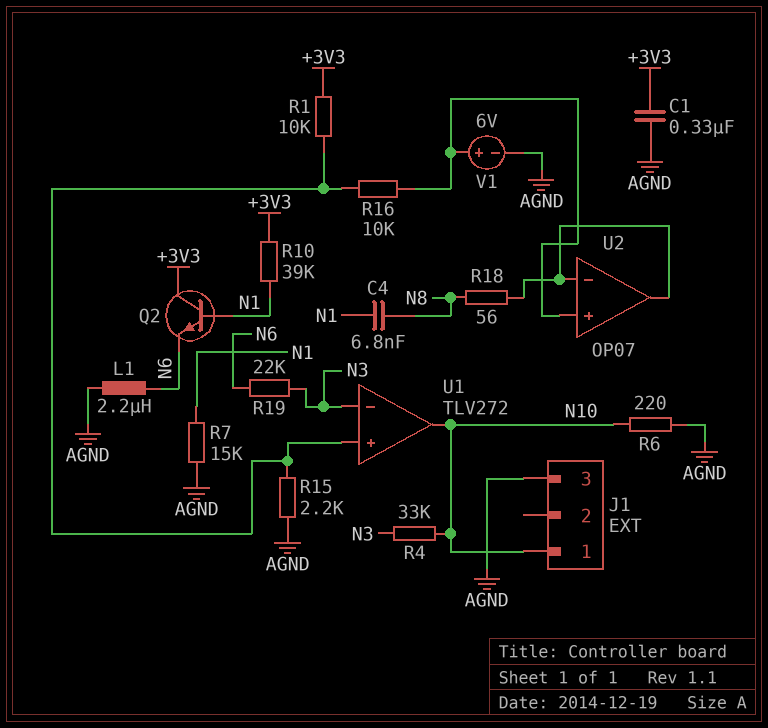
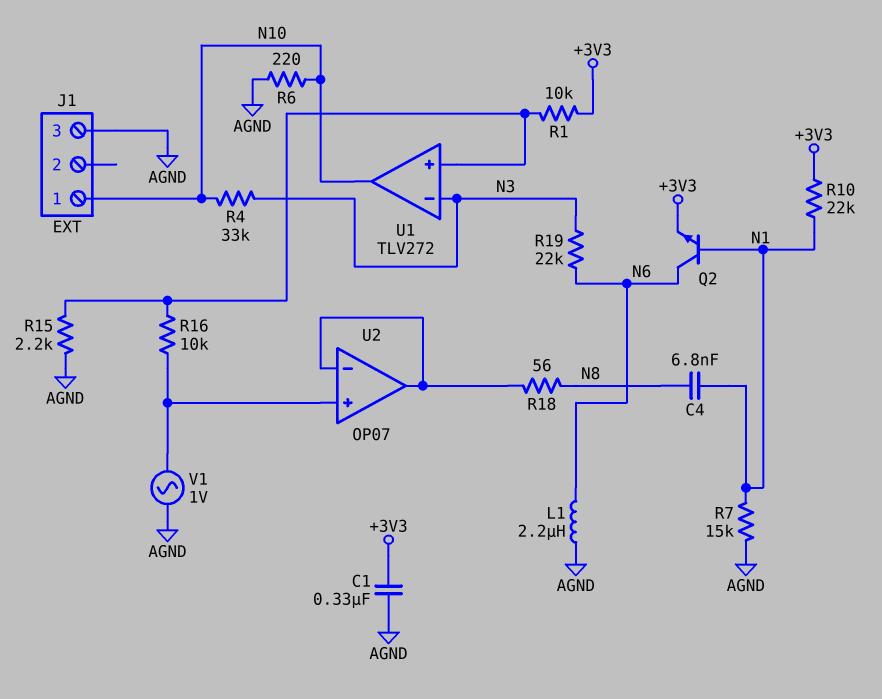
Q2: NPN (B N1, C +3V3, E N6) -> NPN (B N1, C N6, E +3V3)
R10: 39k (+3V3, N1) -> 22k (+3V3, N1)
V1: 6V (plus U2/in+, minus AGND) -> AC 1V (AGND, U2/in+)

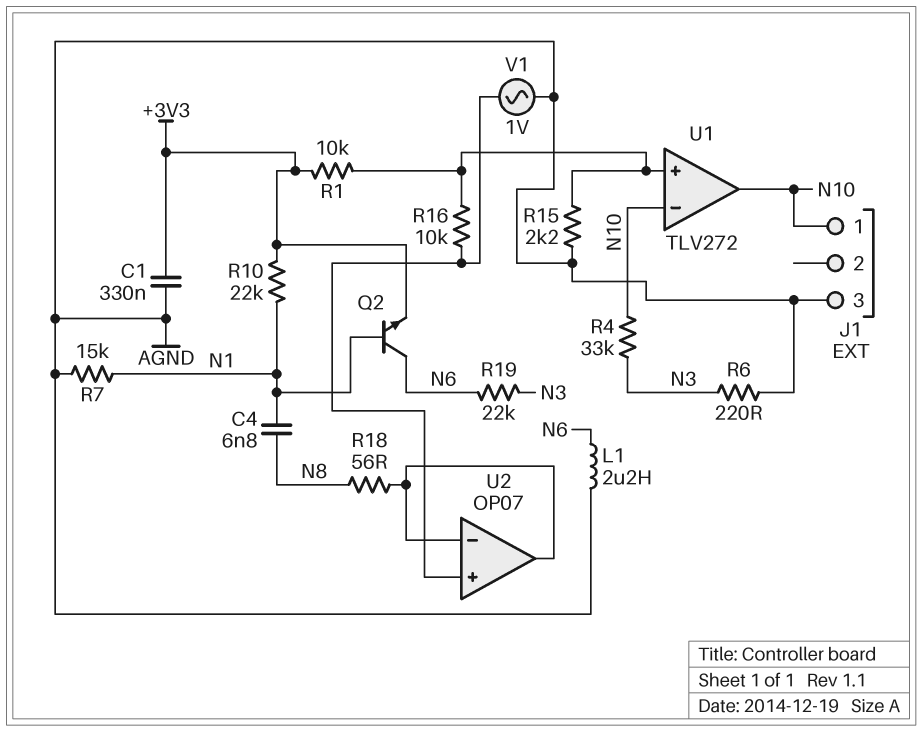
R6: 220 (AGND, N10) -> 220 (AGND, N3)
U1 pin in-: N3 -> N10

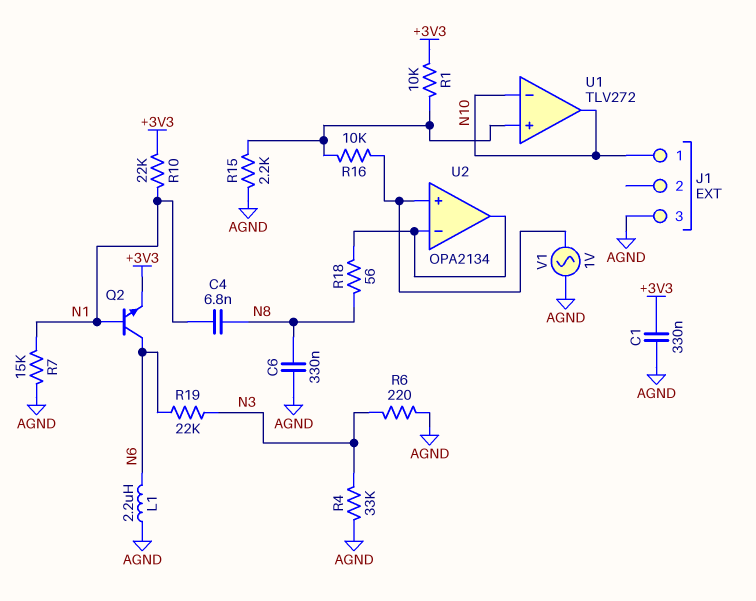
C6: none -> 330nF (AGND, N8)
R4: 33k (N3, N10) -> 33k (AGND, N3)
U2: OP07 -> OPA2134

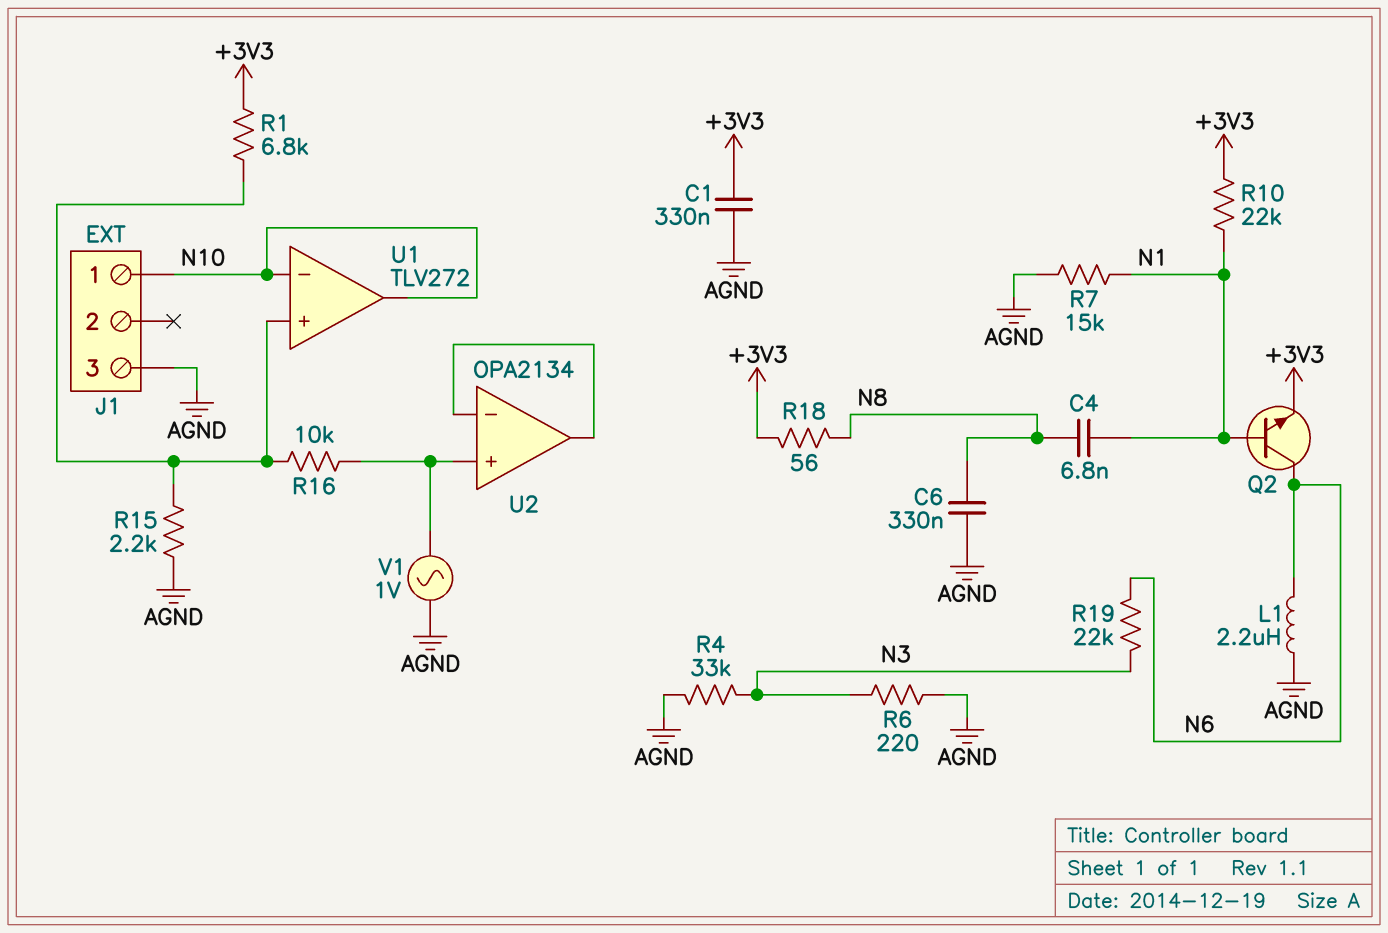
R1: 10k (+3V3, U1/in+) -> 6.8k (+3V3, U1/in+)
R18: 56 (N8, U2/in-) -> 56 (+3V3, N8)

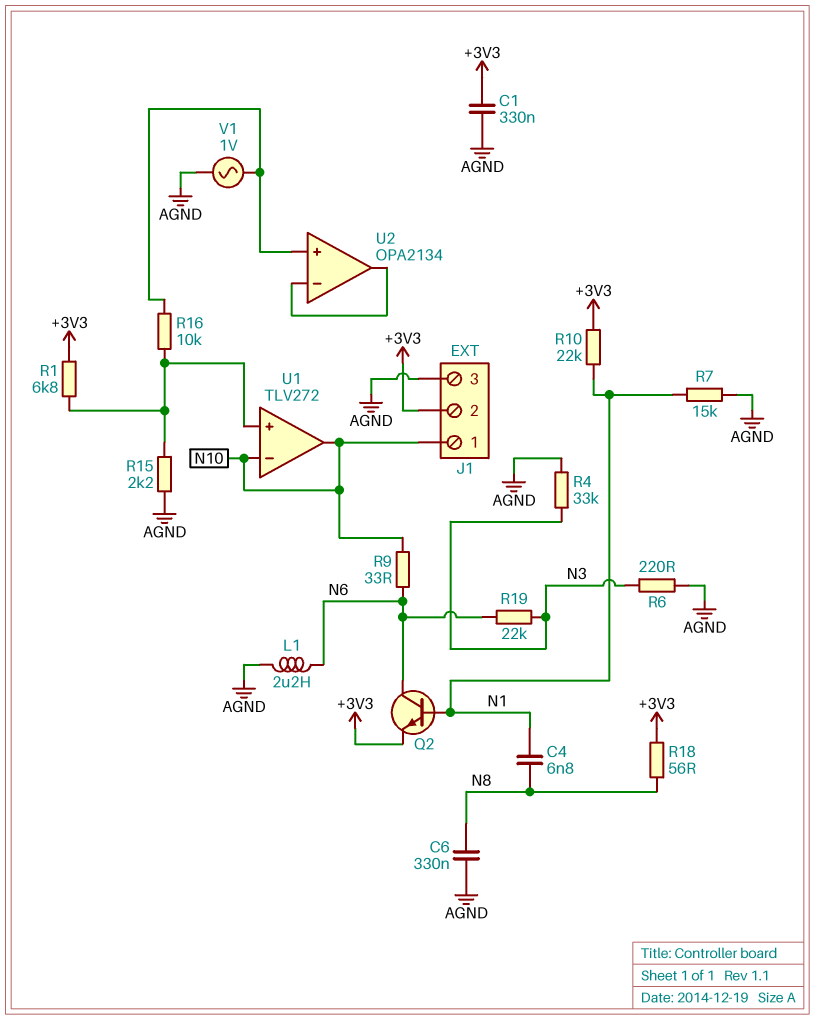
J1 pin 2: none -> +3V3
R9: none -> 33 (N6, N10)

